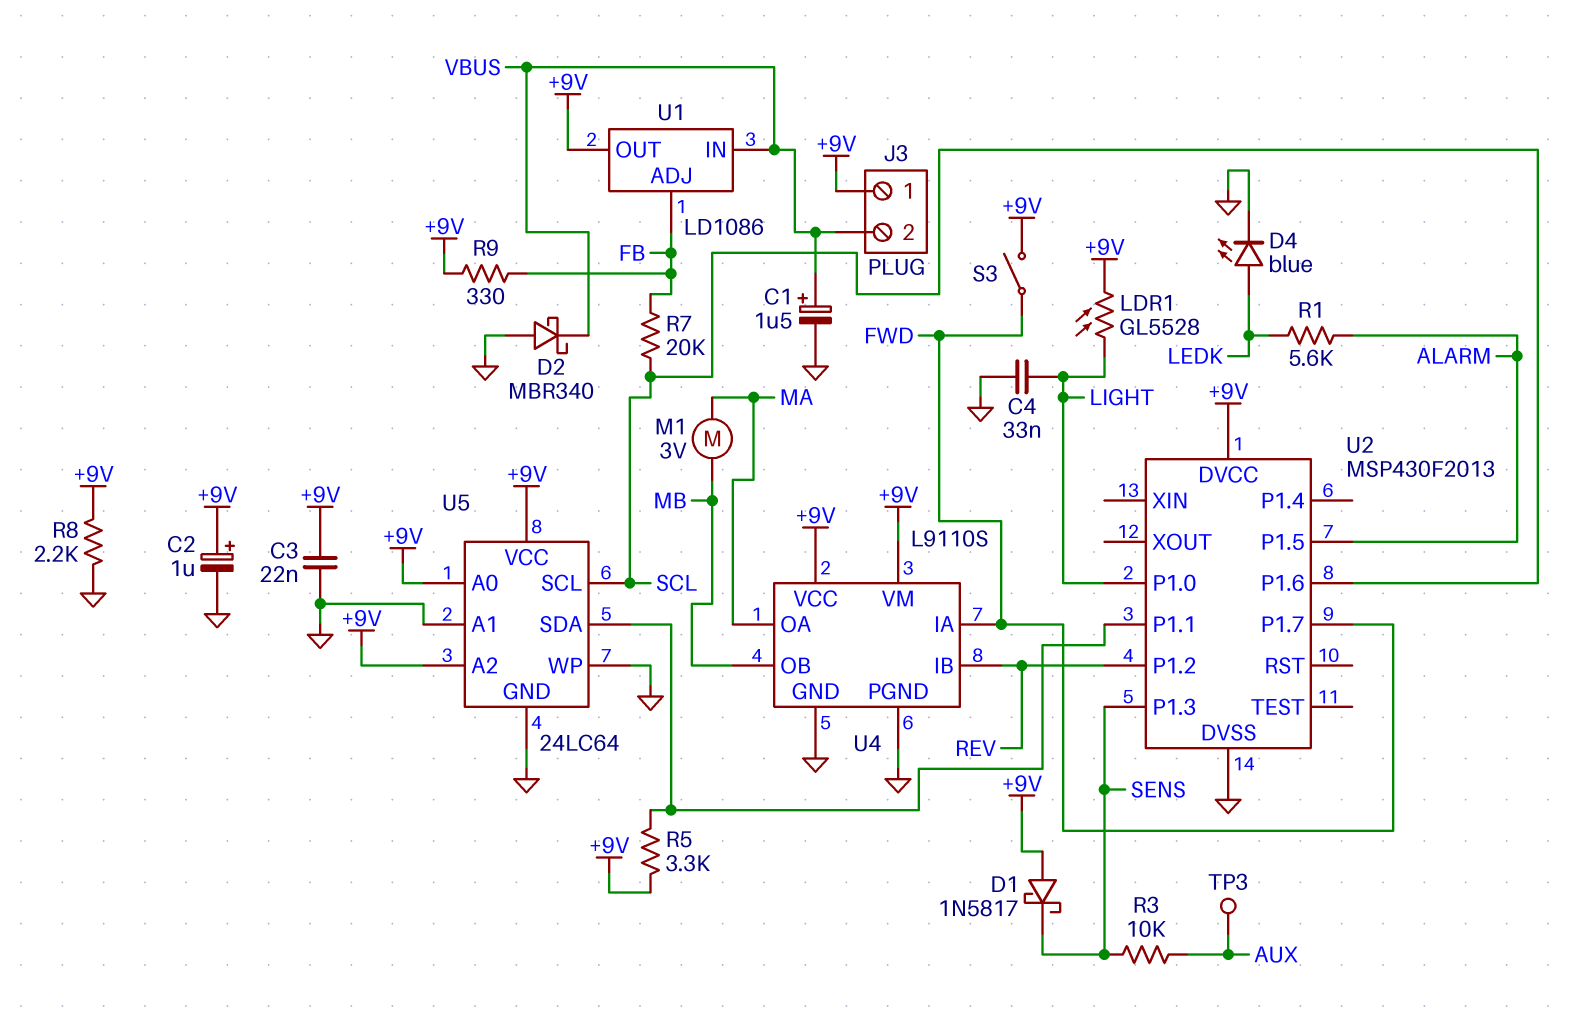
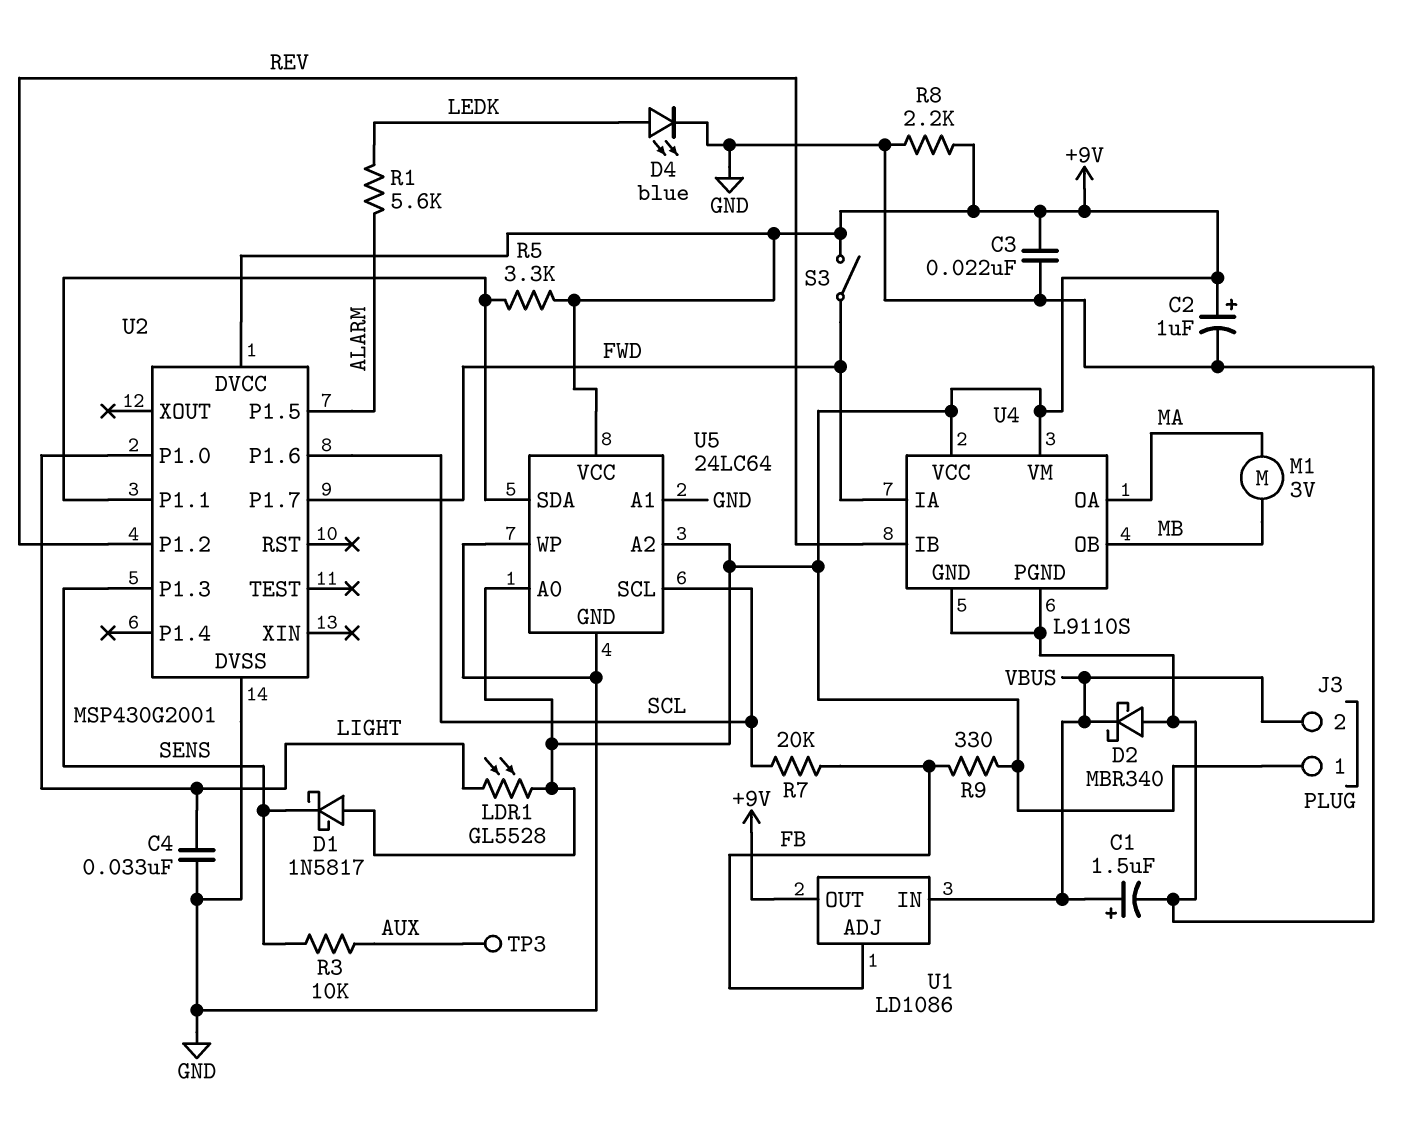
U2: MSP430F2013 -> MSP430G2001

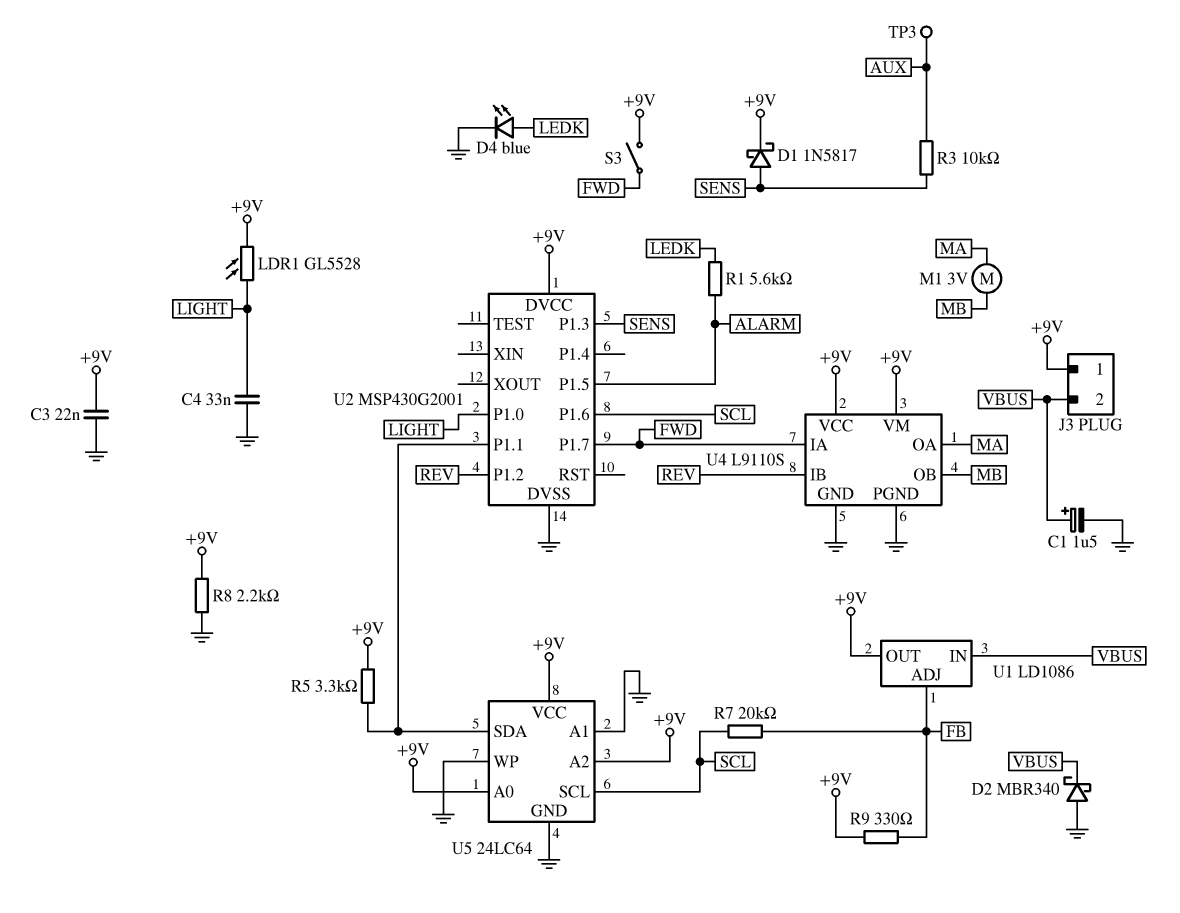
C2: 1uF (plus +9V, minus GND) -> none
D1: schottky 1N5817 (A +9V, K SENS) -> schottky 1N5817 (A SENS, K +9V)

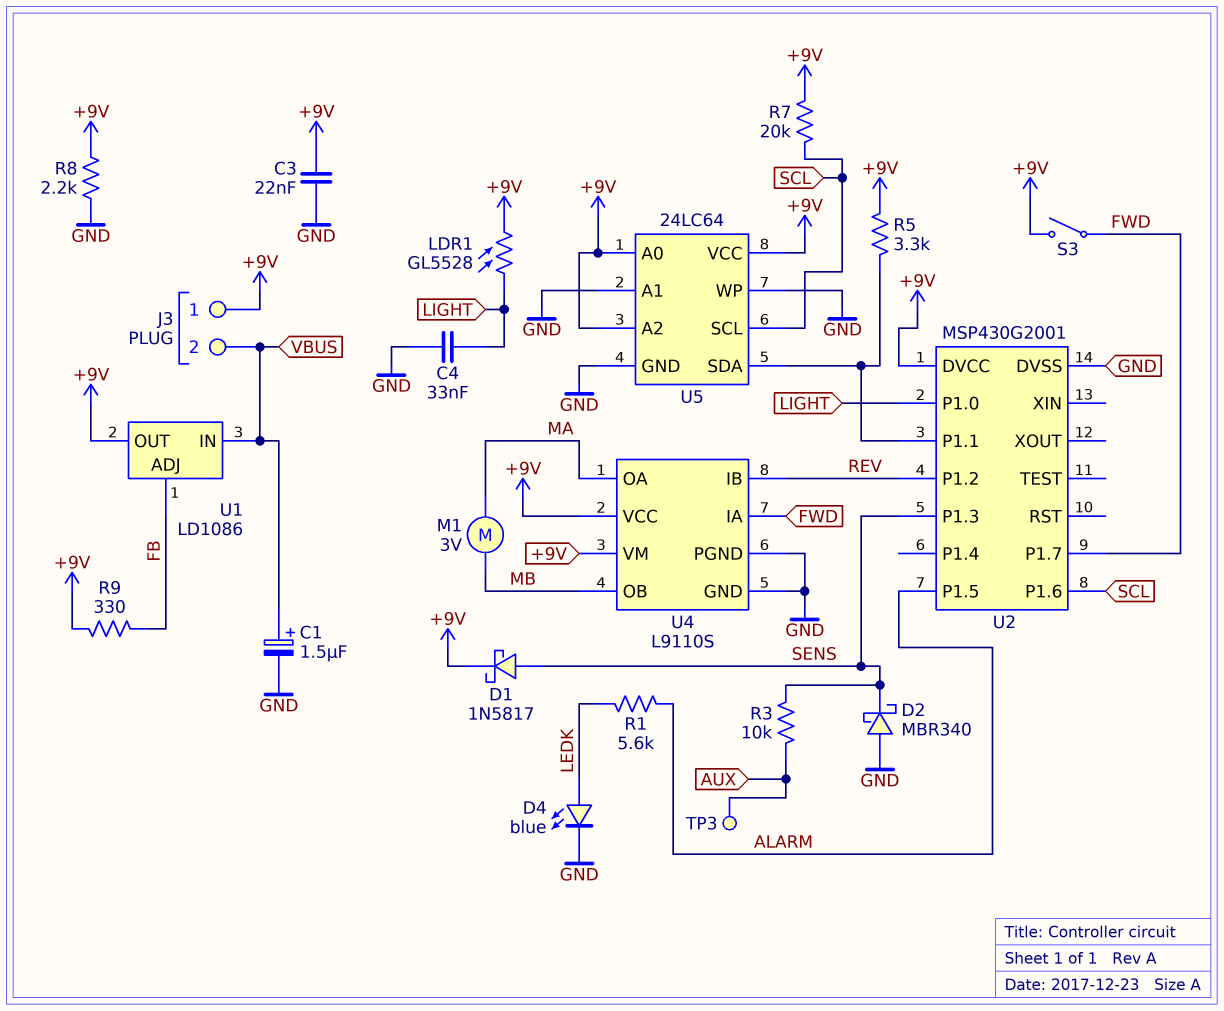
D2: schottky MBR340 (A GND, K VBUS) -> schottky MBR340 (A GND, K SENS)
R7: 20k (FB, SCL) -> 20k (+9V, SCL)

